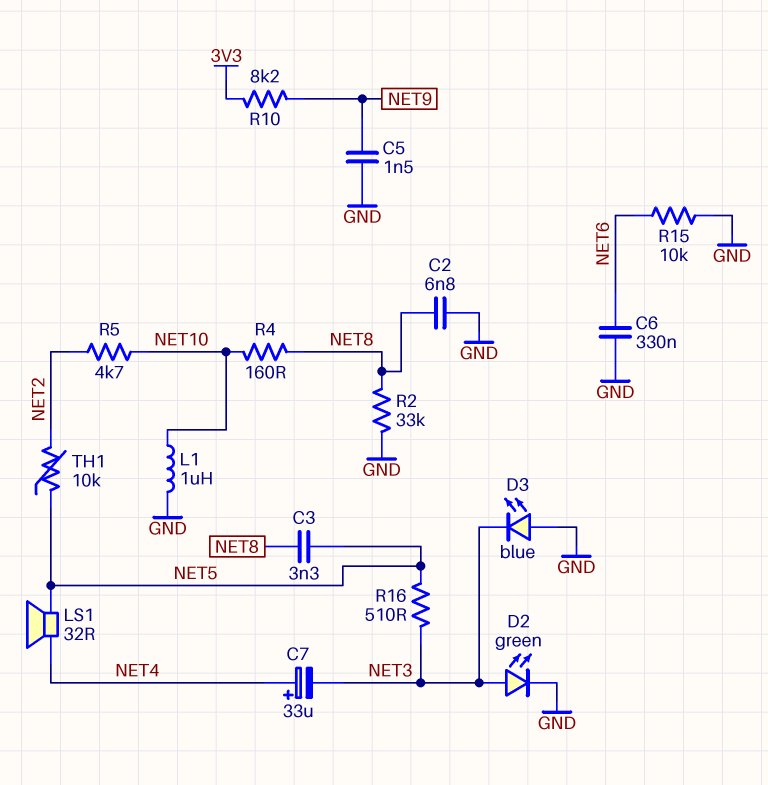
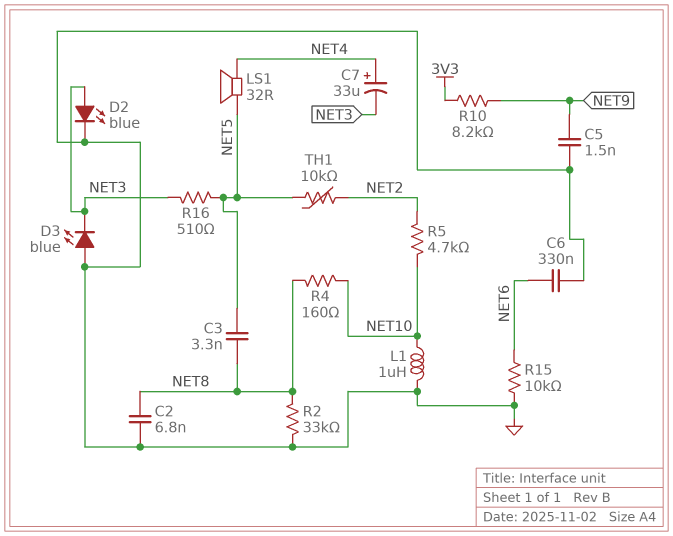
D2: LED green (A NET3, K GND) -> LED blue (A NET3, K GND)

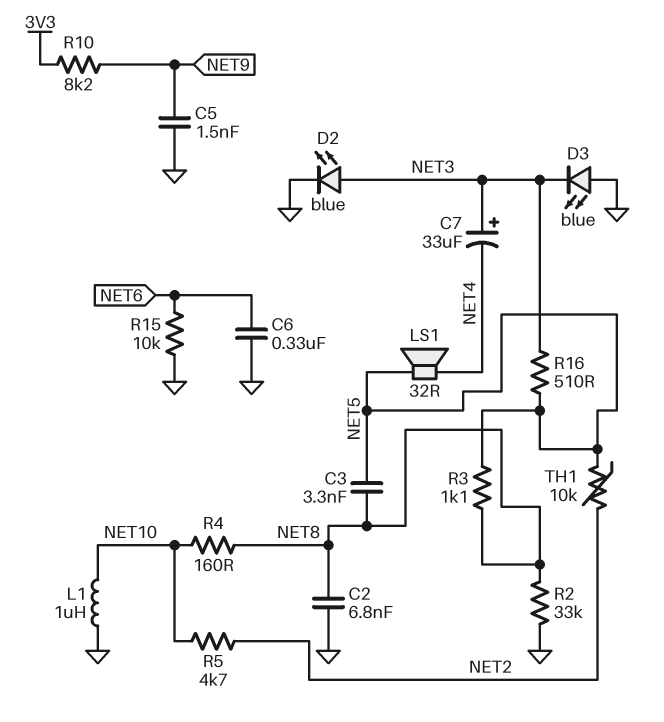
C7: 33uF (plus NET4, minus NET3) -> 33uF (plus NET3, minus NET4)
R3: none -> 1.1k (NET5, NET8)

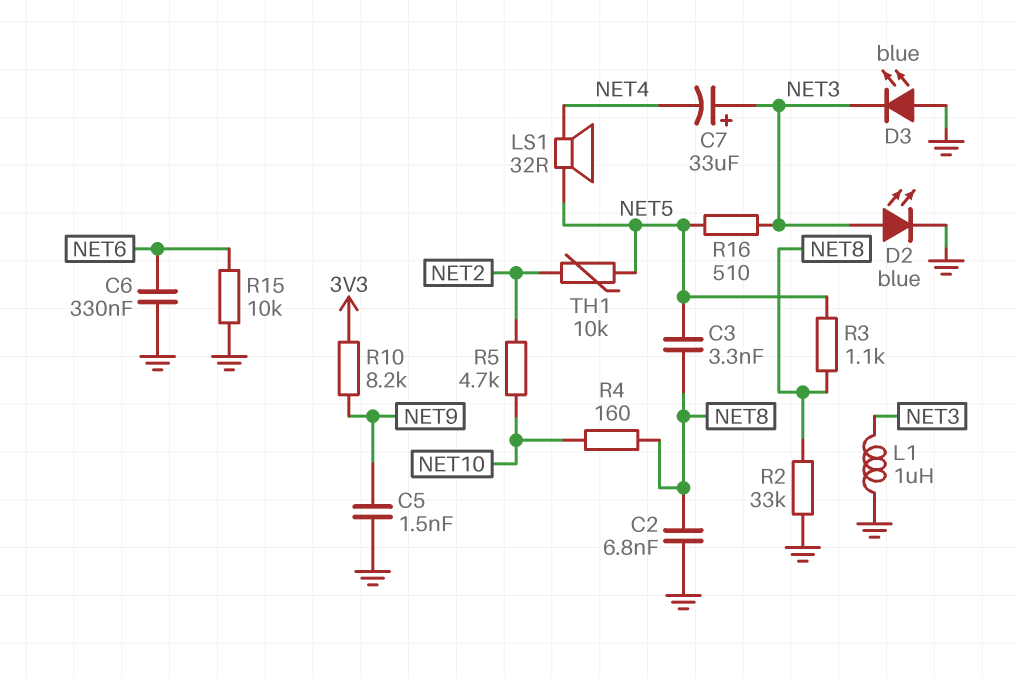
L1: 1uH (GND, NET10) -> 1uH (GND, NET3)

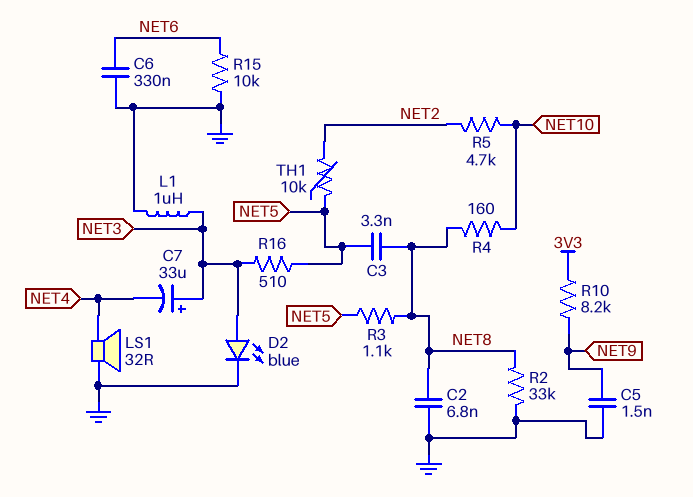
D3: LED blue (A GND, K NET3) -> none
LS1: speaker 32R (NET4, NET5) -> speaker 32R (GND, NET4)

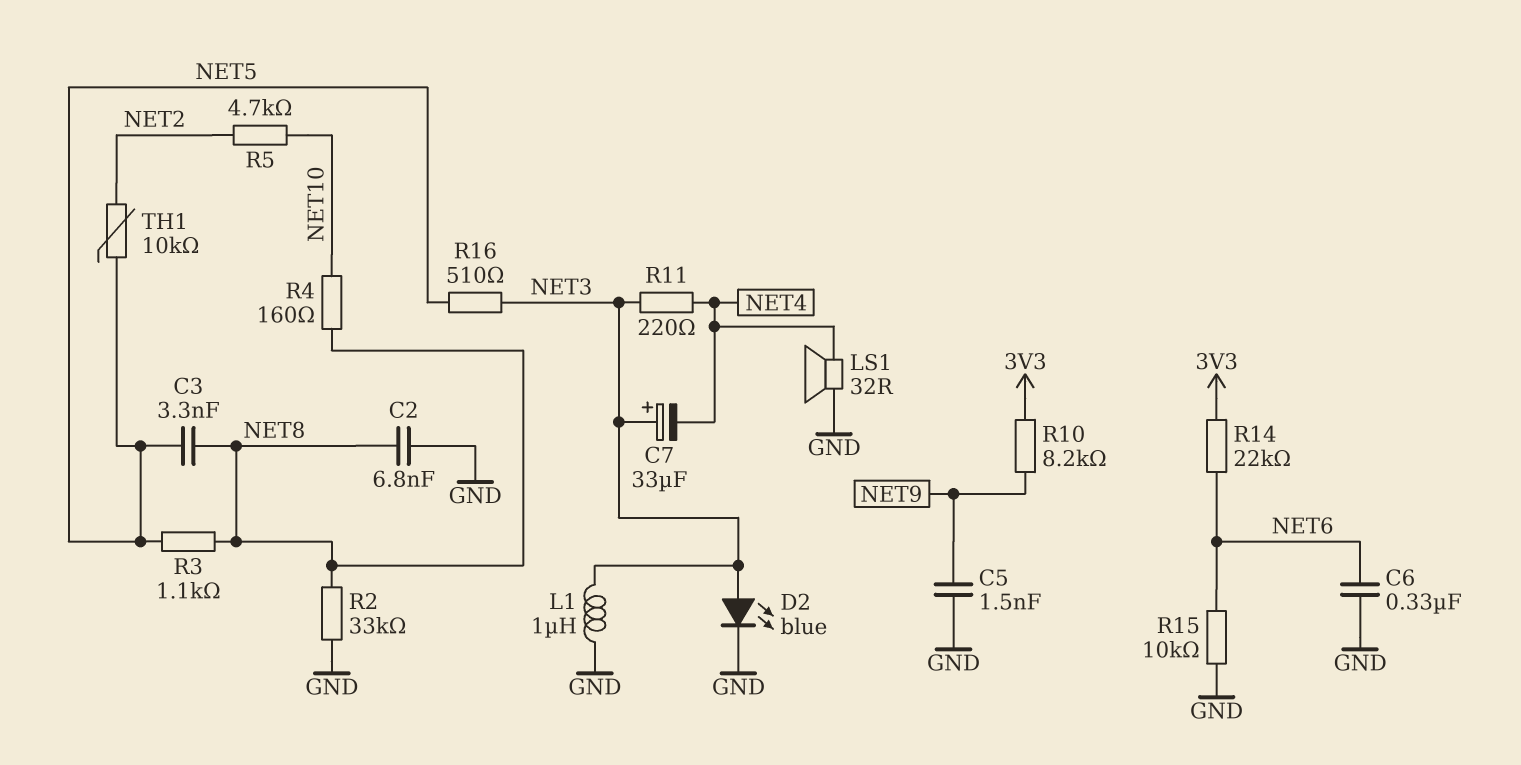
R11: none -> 220 (NET3, NET4)
R14: none -> 22k (3V3, NET6)

